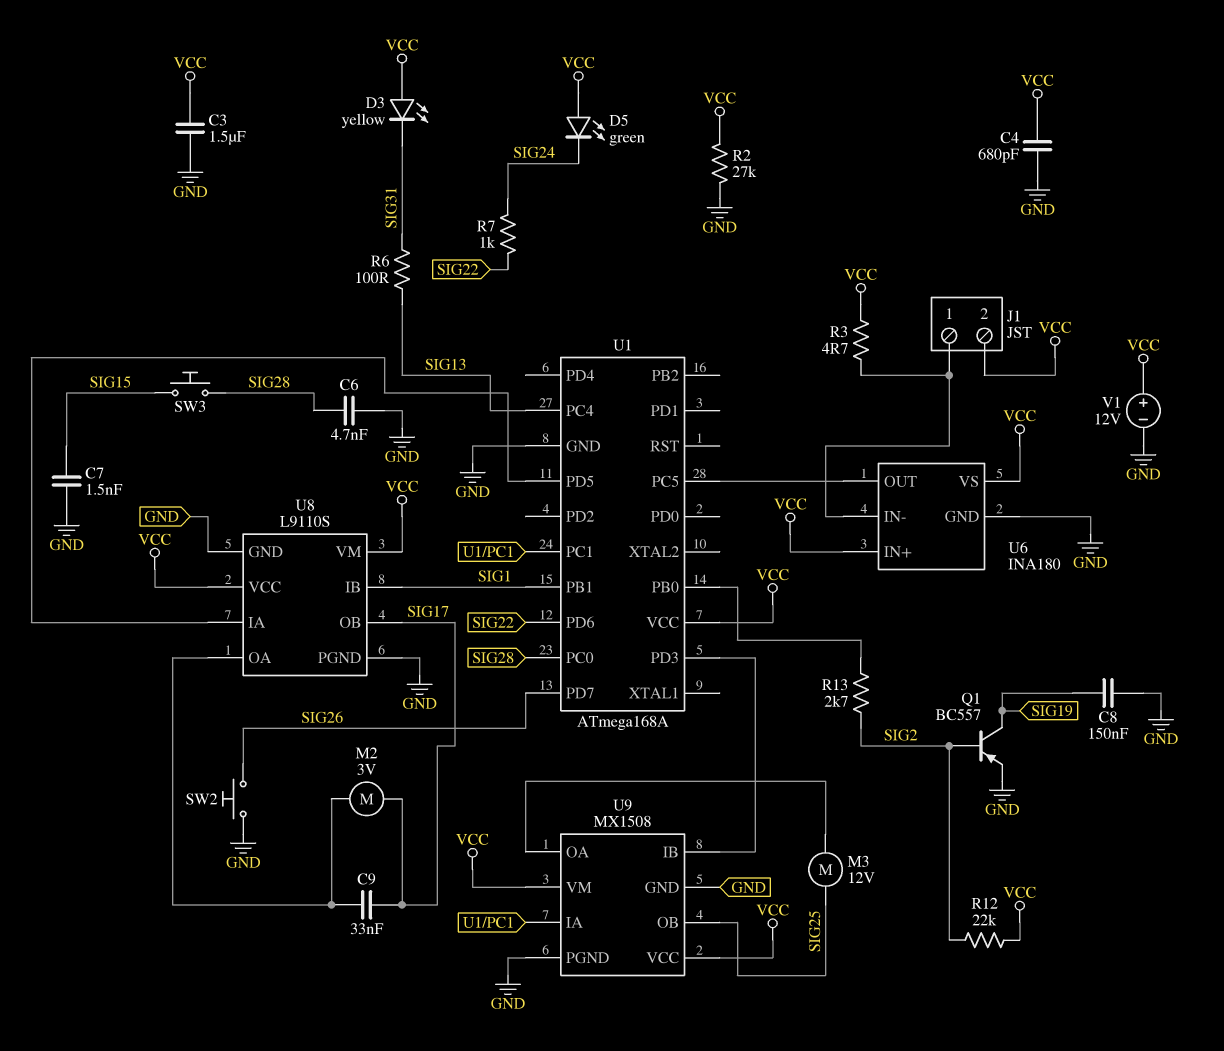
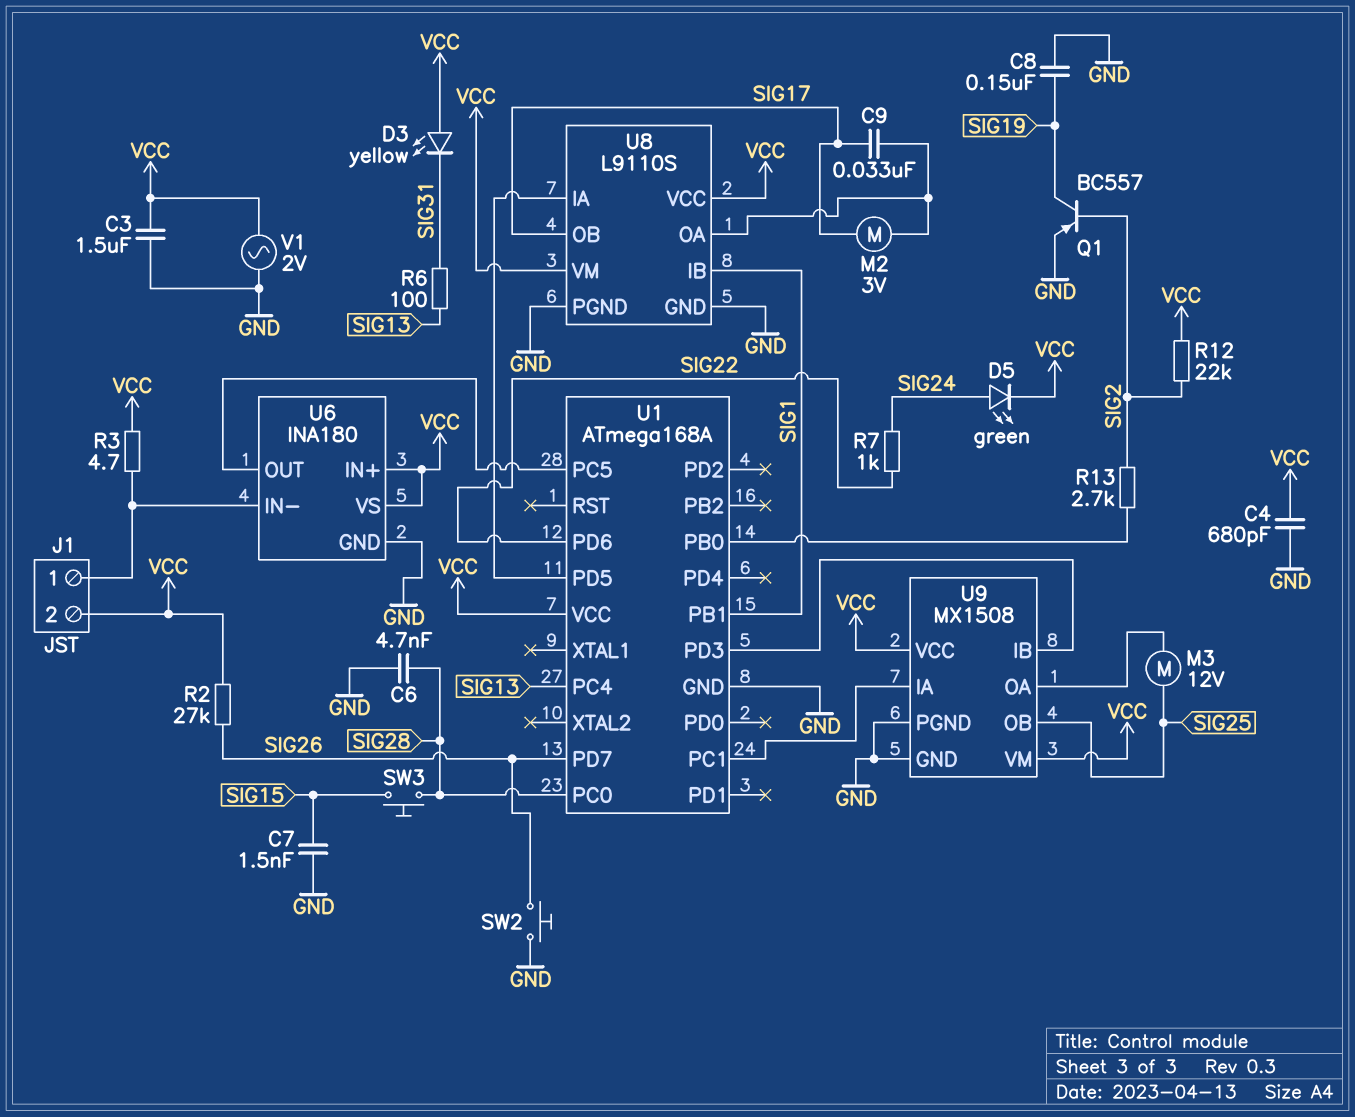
D5: LED green (A VCC, K SIG24) -> LED green (A SIG24, K VCC)
R2: 27k (GND, VCC) -> 27k (SIG26, VCC)
V1: 12V (plus VCC, minus GND) -> AC 2V (GND, VCC)

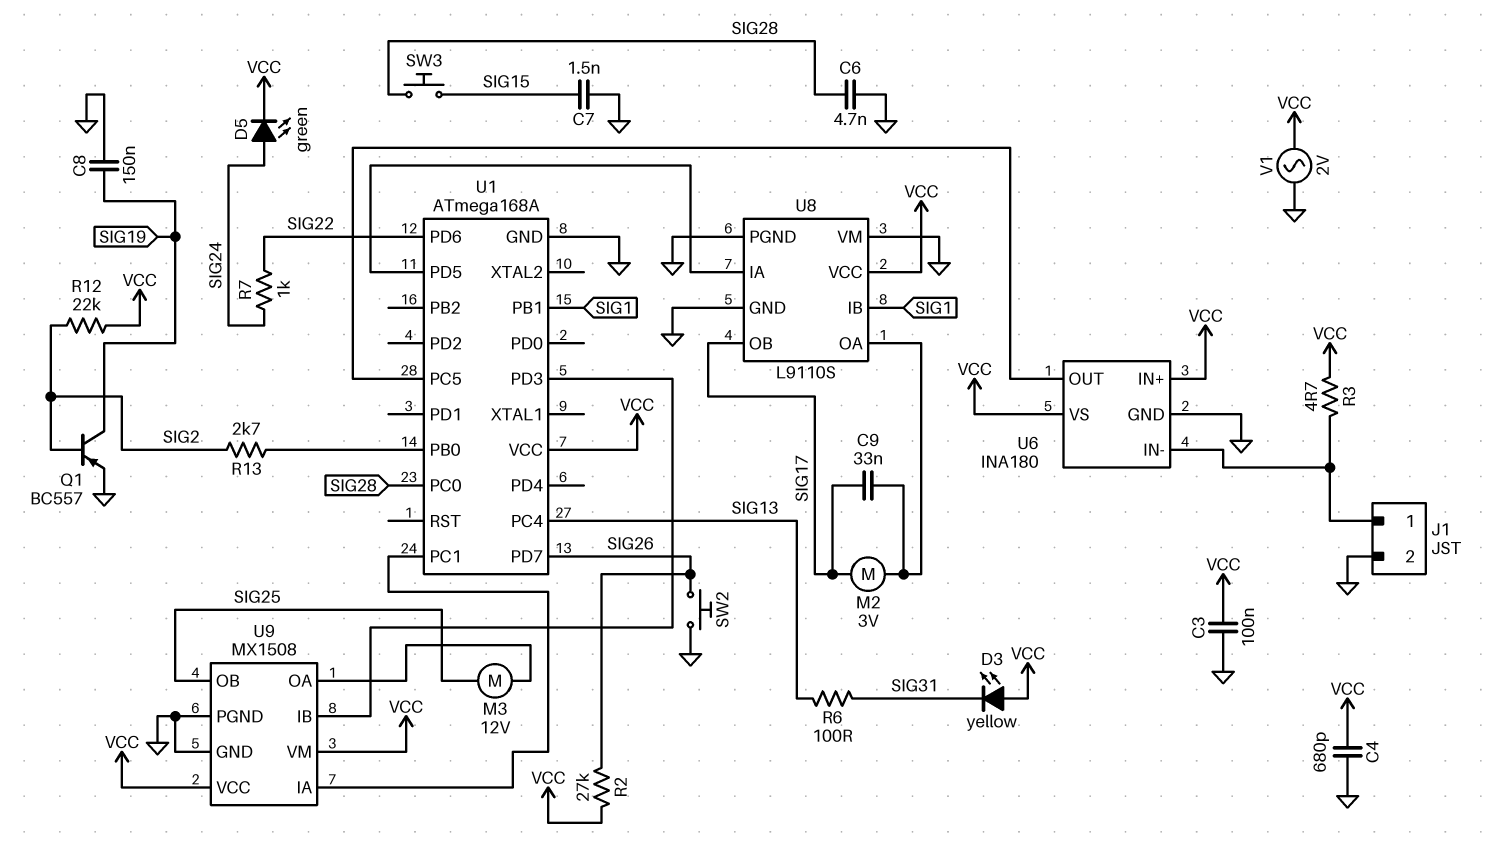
C3: 1.5uF (GND, VCC) -> 100nF (GND, VCC)
J1 pin 2: VCC -> GND
U8 pin VM: VCC -> GND

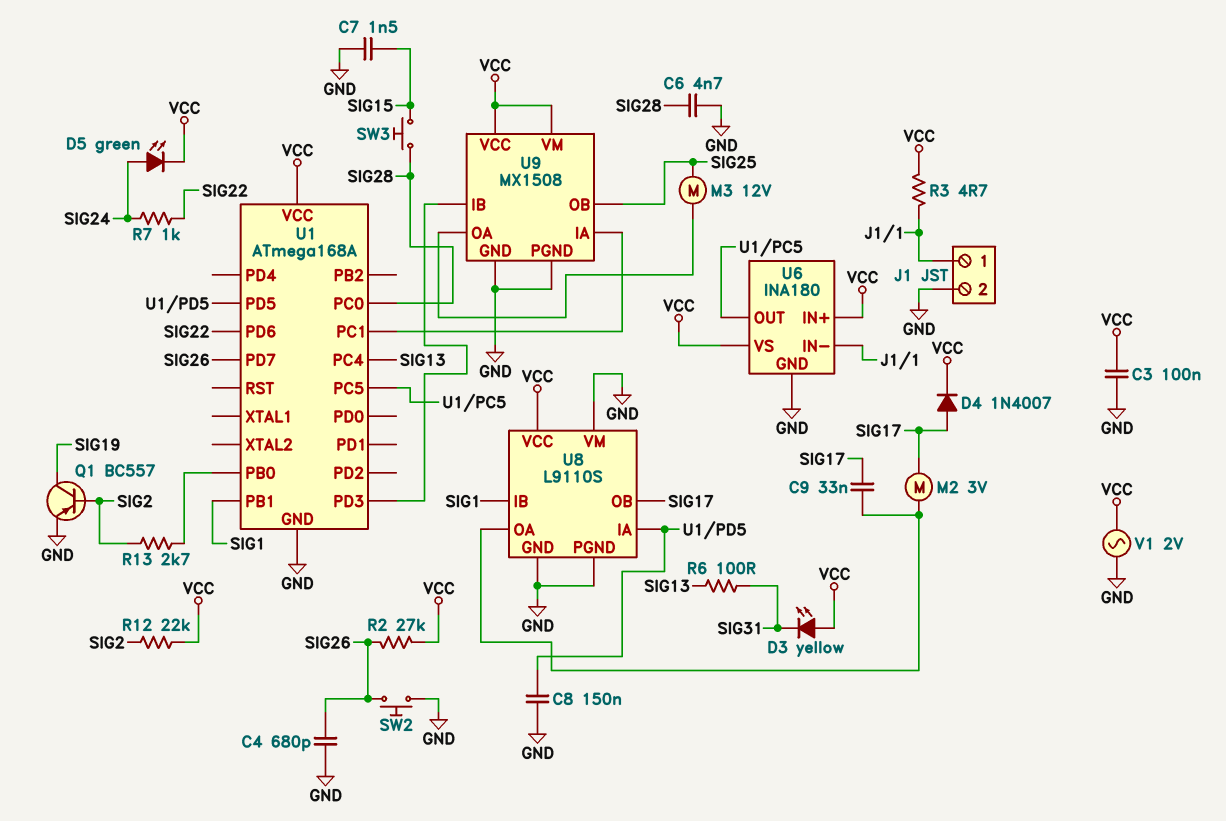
C4: 680pF (GND, VCC) -> 680pF (GND, SIG26)
C8: 150nF (GND, SIG19) -> 150nF (GND, U1/PD5)
D4: none -> diode 1N4007 (A SIG17, K VCC)

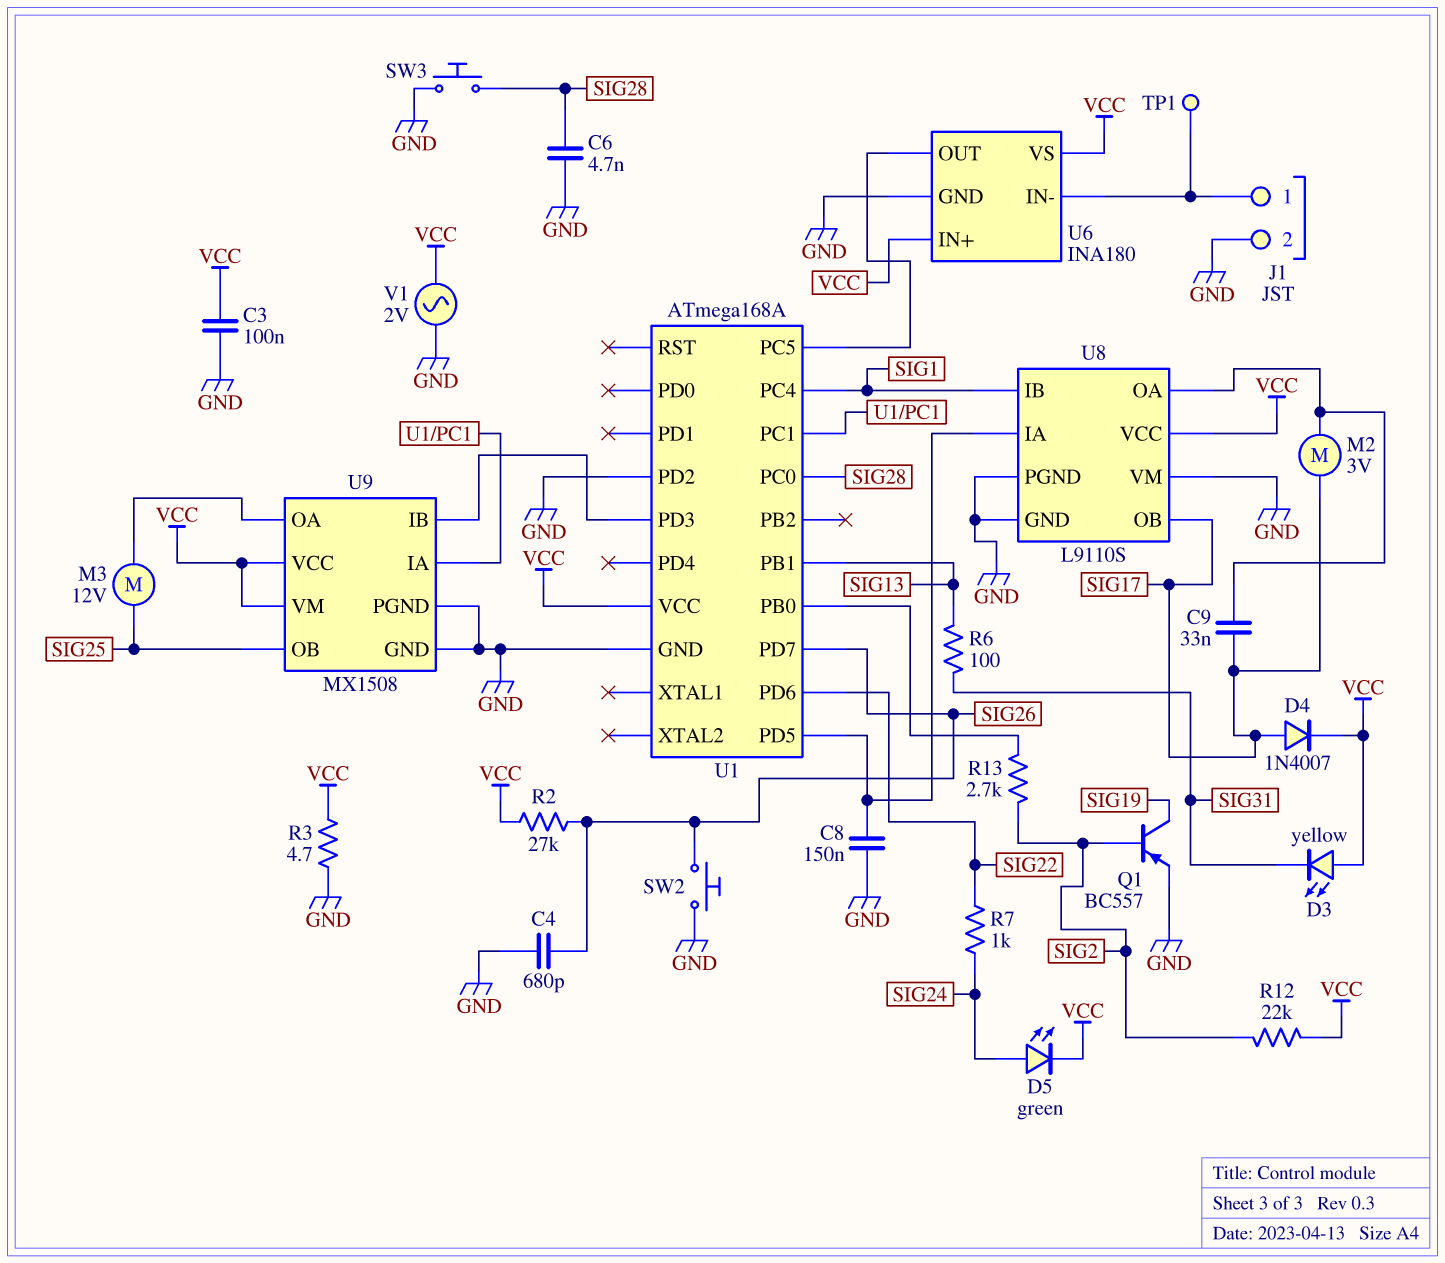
C7: 1.5nF (GND, SIG15) -> none
R3: 4.7 (J1/1, VCC) -> 4.7 (GND, VCC)
SW3: button (SIG15, SIG28) -> button (GND, SIG28)
TP1: none -> test point (J1/1)
U1 pin PB1: SIG1 -> SIG13
U1 pin PC4: SIG13 -> SIG1
U1 pin PD2: none -> GND

